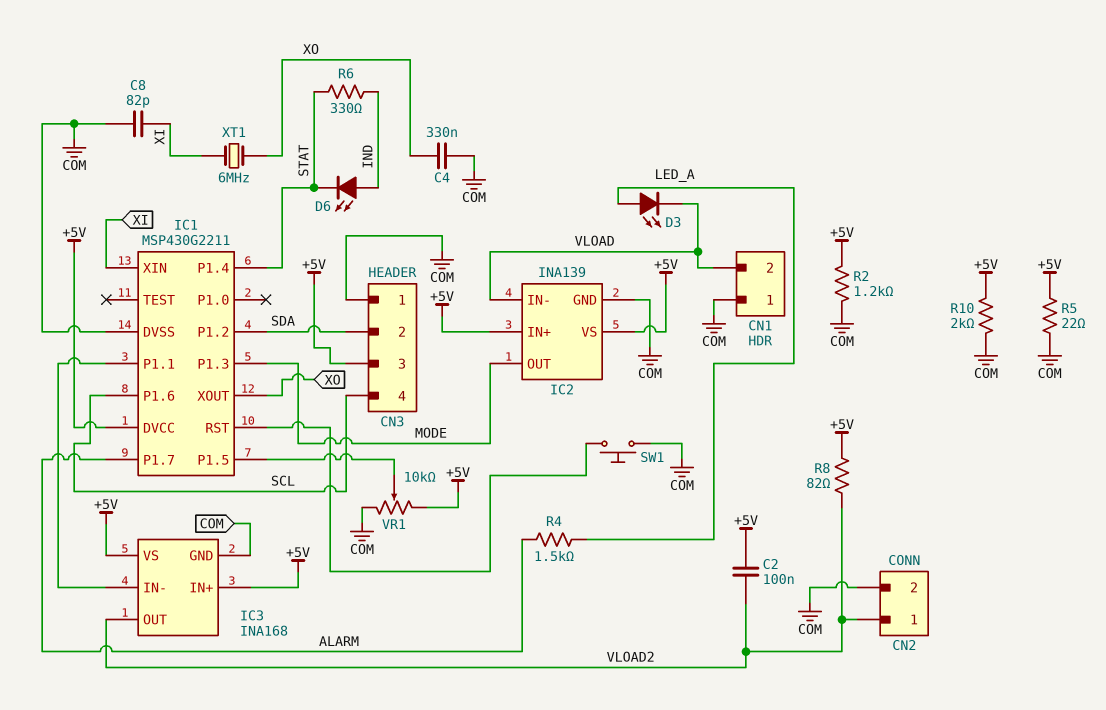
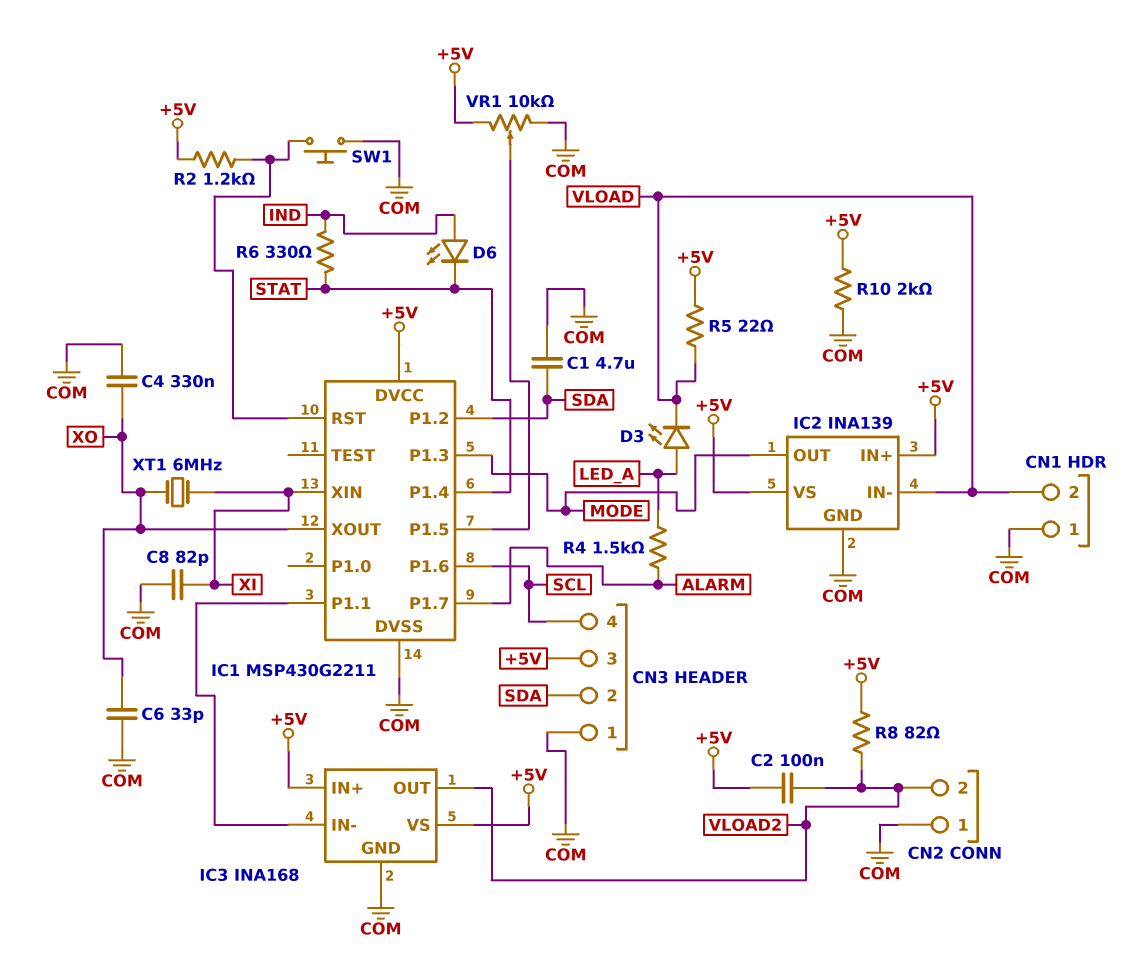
C1: none -> 4.7uF (COM, SDA)
C6: none -> 33pF (COM, XO)
CN2 pin 1: VLOAD2 -> COM
CN2 pin 2: COM -> VLOAD2
R2: 1.2k (+5V, COM) -> 1.2k (+5V, IC1/RST)
R5: 22 (+5V, COM) -> 22 (+5V, VLOAD)

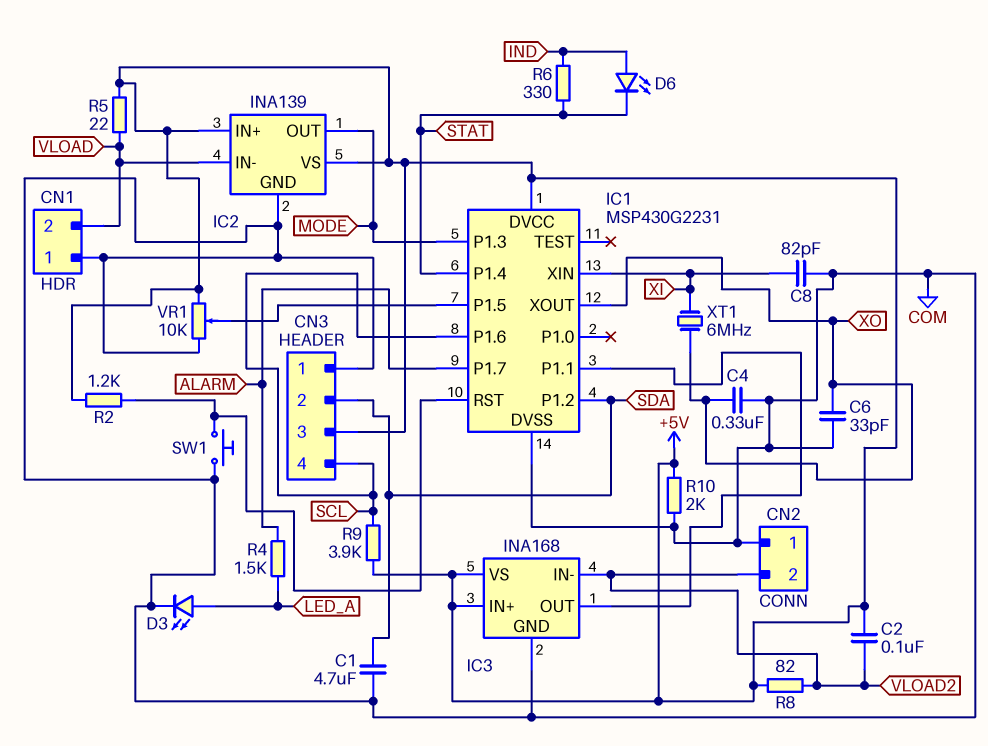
D3: LED (A LED_A, K VLOAD) -> LED (A LED_A, K COM)
IC1: MSP430G2211 -> MSP430G2231
IC3 pin IN-: IC1/P1.1 -> VLOAD2
IC3 pin OUT: VLOAD2 -> IC1/P1.1
R9: none -> 3.9k (+5V, SCL)

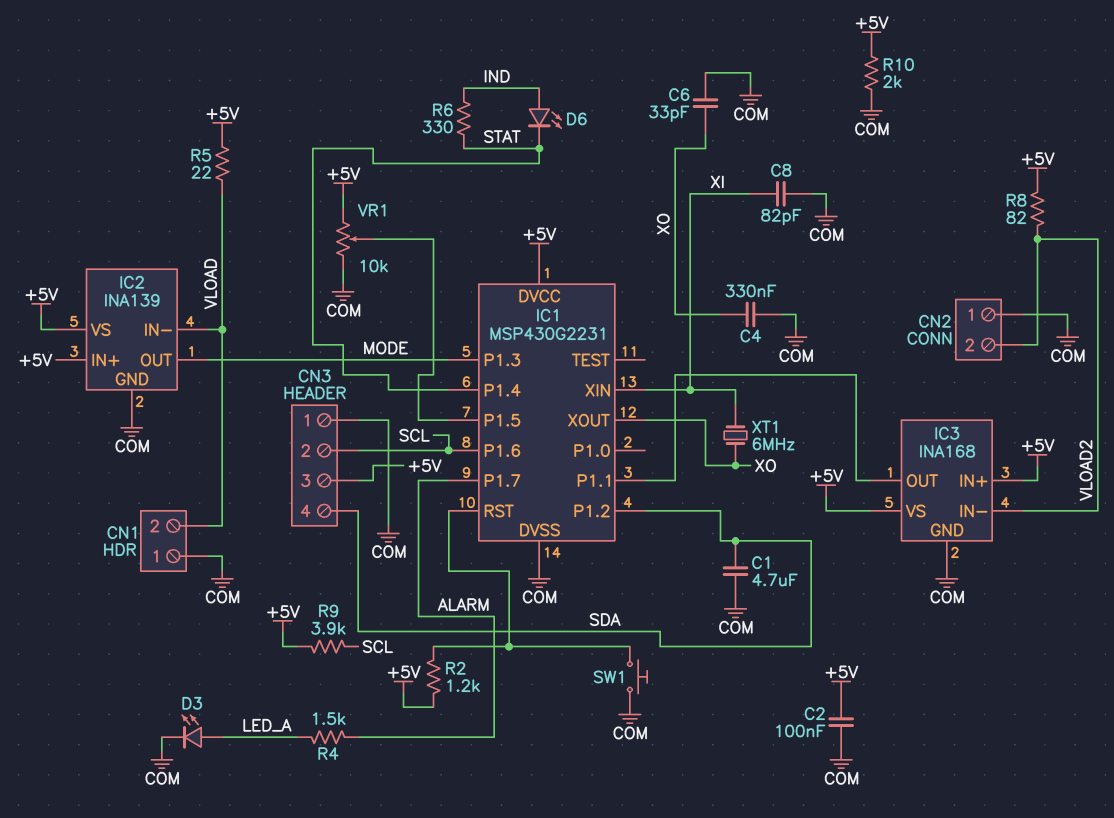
C2: 100nF (+5V, VLOAD2) -> 100nF (+5V, COM)
CN3 pin 2: SDA -> SCL
CN3 pin 4: SCL -> SDA

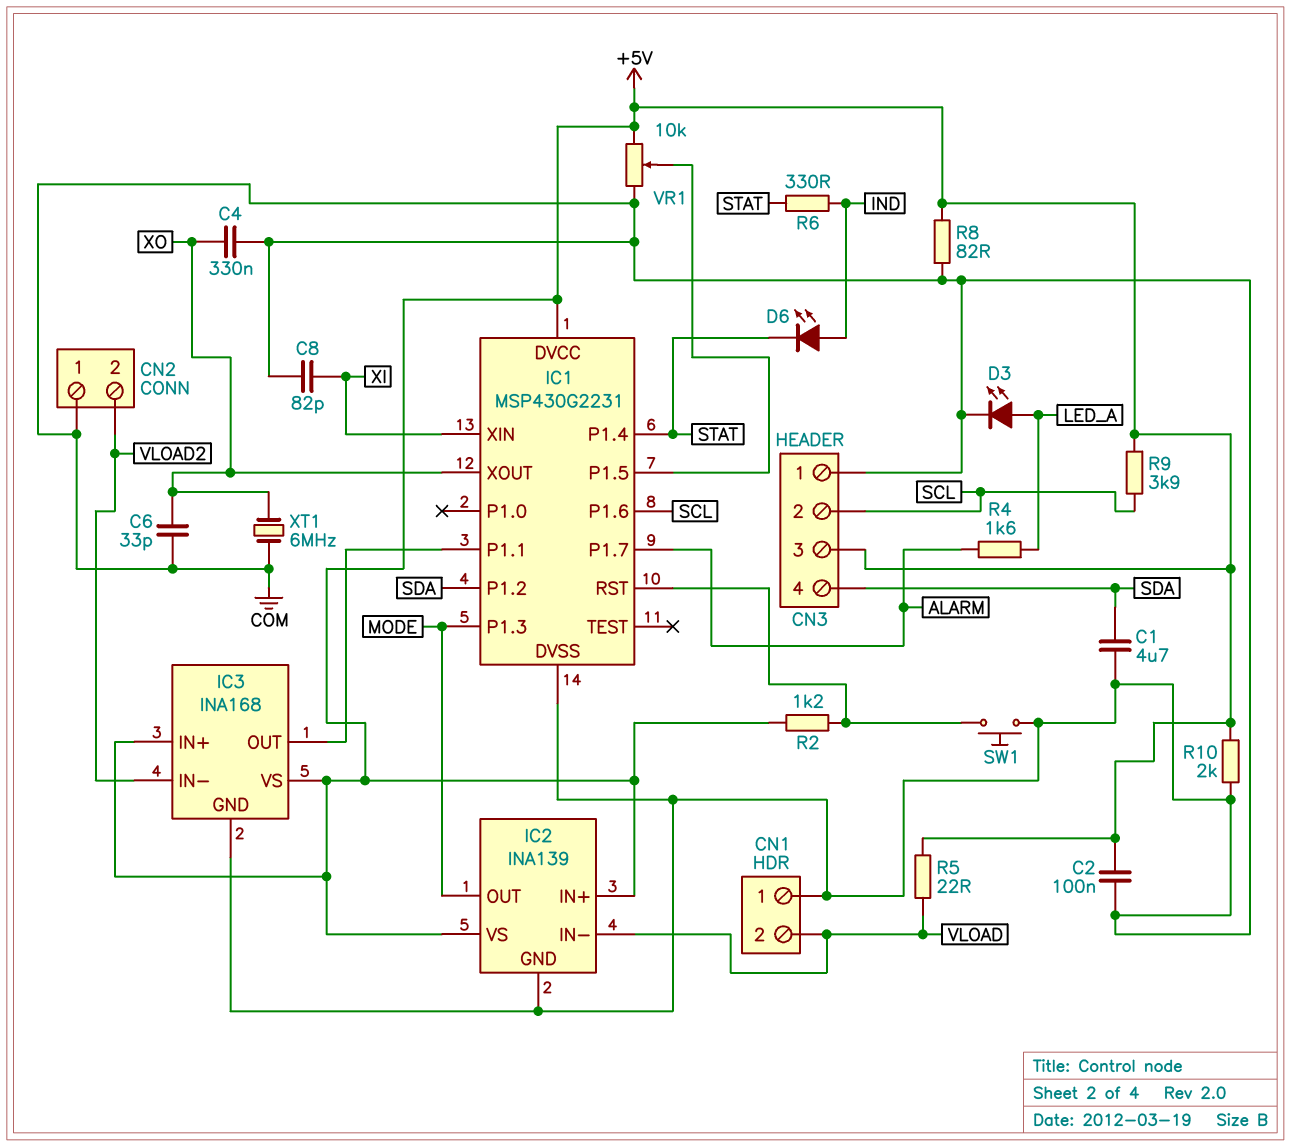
R4: 1.5k (ALARM, LED_A) -> 1.6k (ALARM, LED_A)
R8: 82 (+5V, VLOAD2) -> 82 (+5V, COM)
XT1: 6MHz (XI, XO) -> 6MHz (COM, XO)

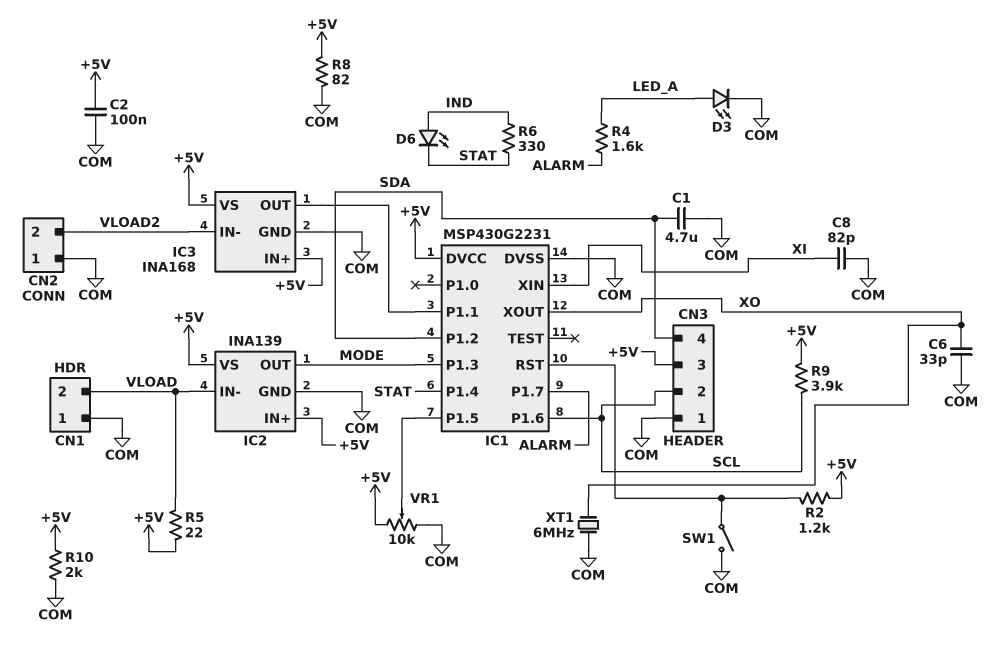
C4: 330nF (COM, XO) -> none
SW1: button (COM, IC1/RST) -> switch (COM, IC1/RST)

